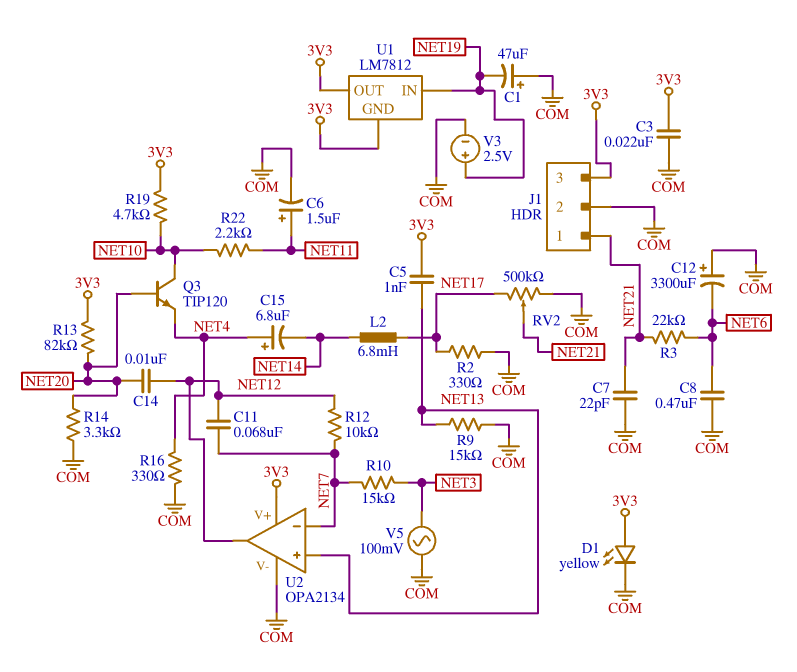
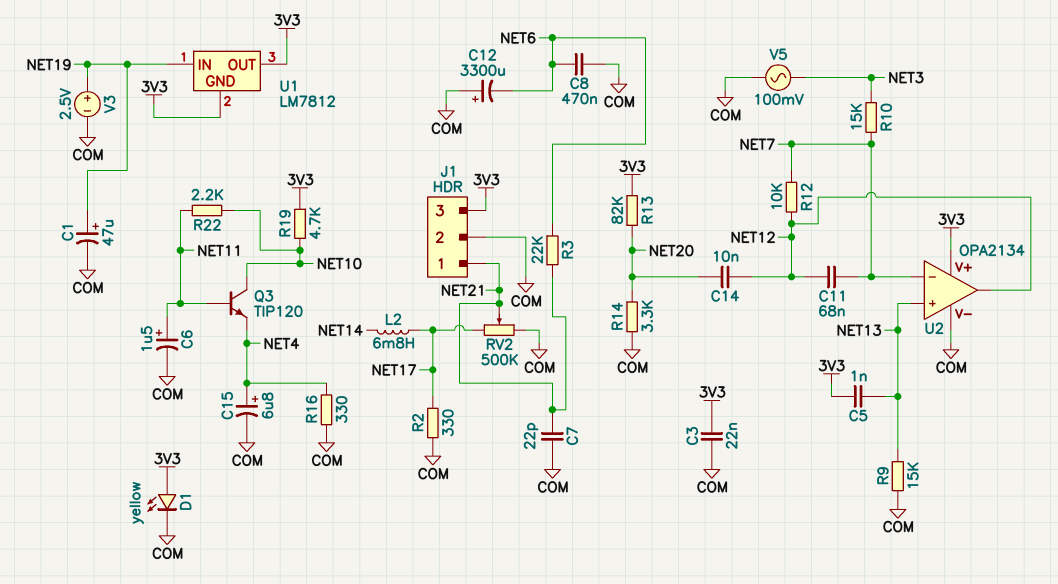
C1: 47uF (plus COM, minus NET19) -> 47uF (plus NET19, minus COM)
C15: 6.8uF (plus NET4, minus NET14) -> 6.8uF (plus NET4, minus COM)
Q3: NPN TIP120 (B NET20, C NET10, E NET4) -> NPN TIP120 (B NET11, C NET10, E NET4)

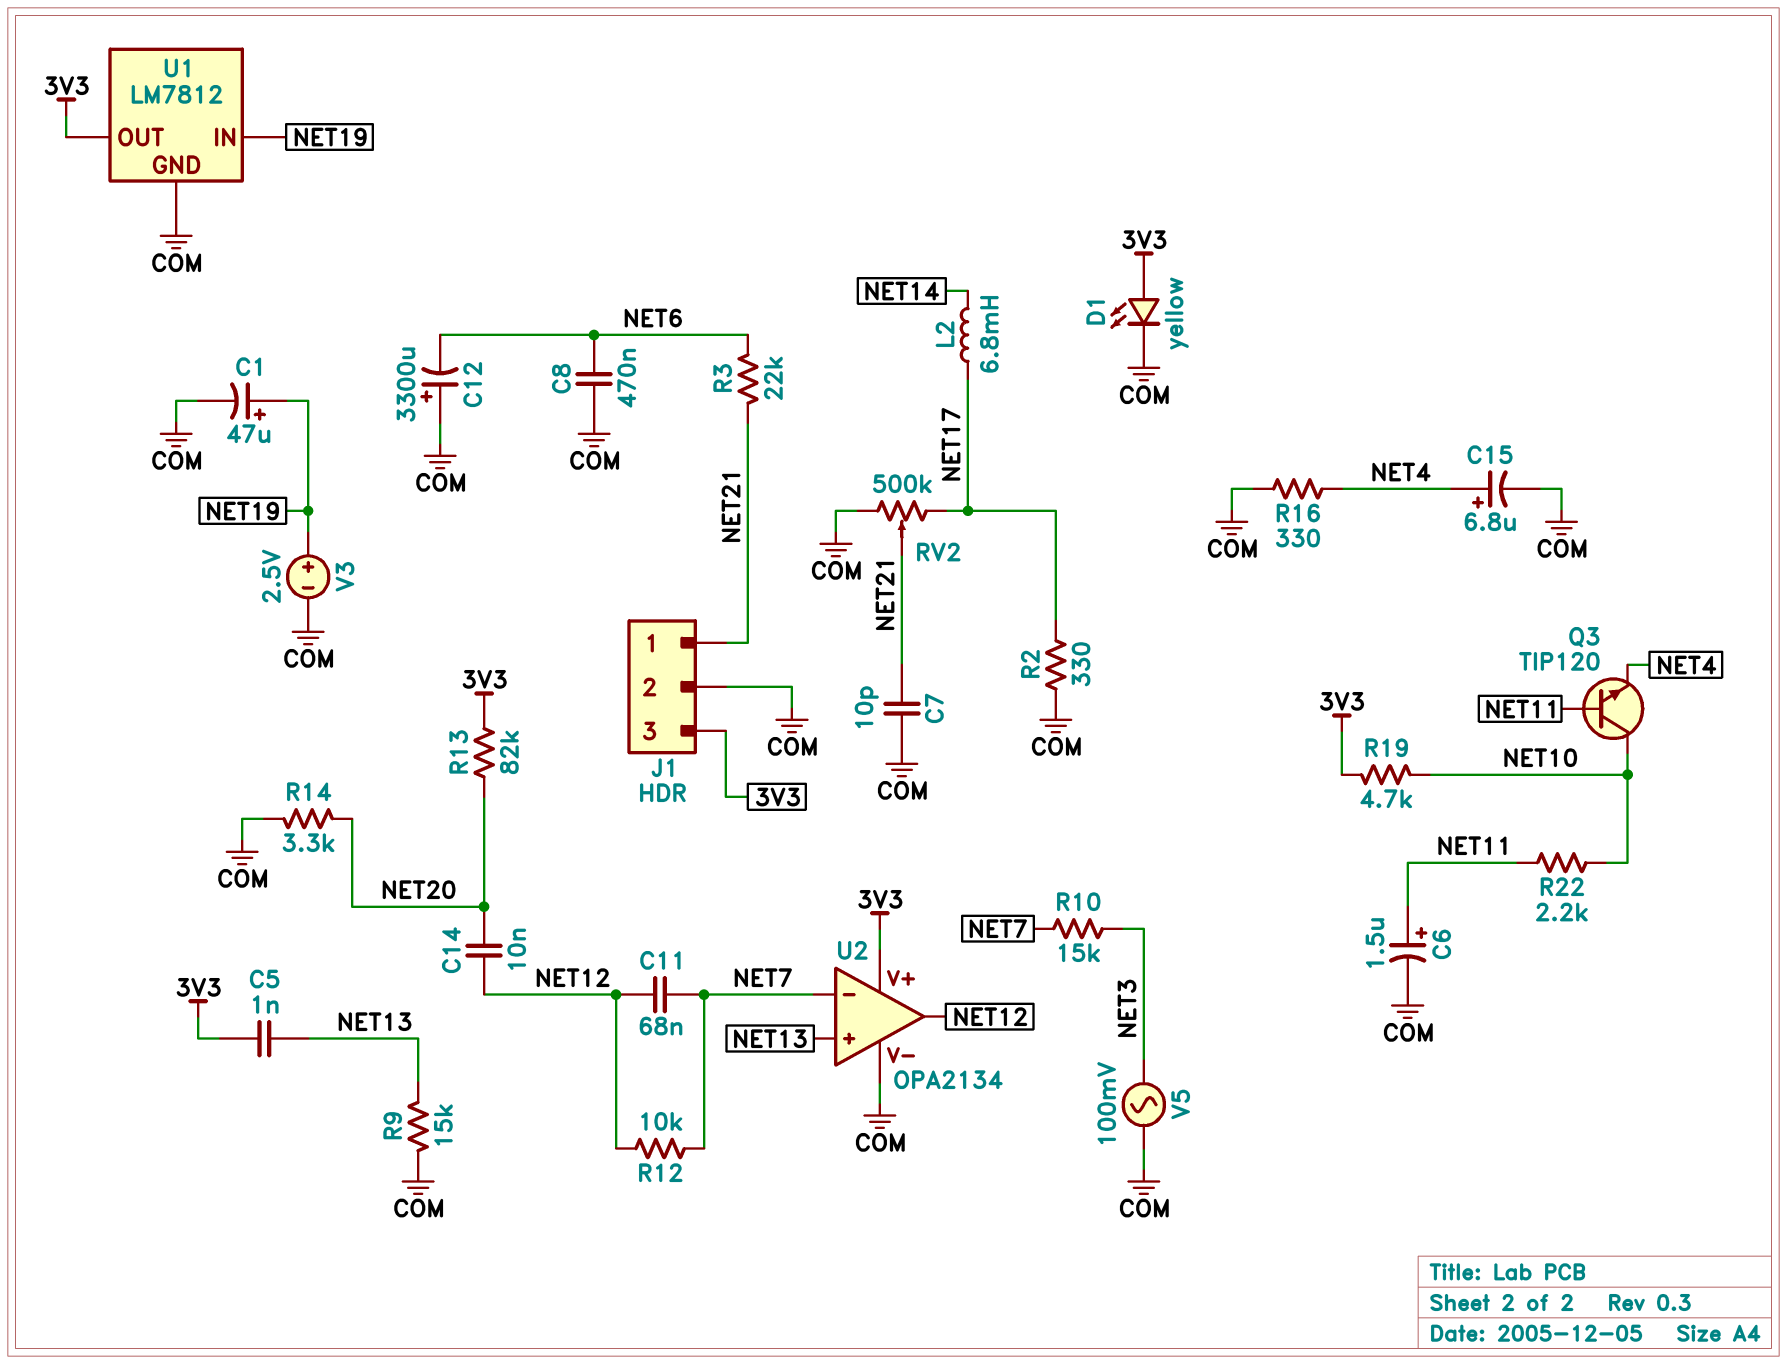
C3: 22nF (3V3, COM) -> none
C7: 22pF (COM, NET21) -> 10pF (COM, NET21)
U1 pin GND: 3V3 -> COM

